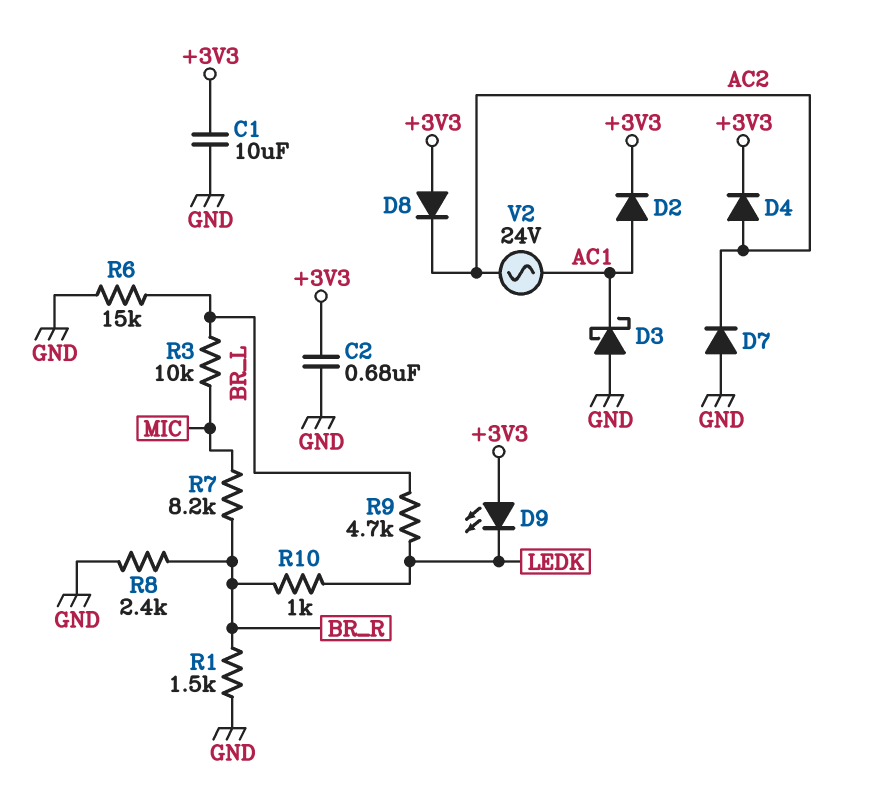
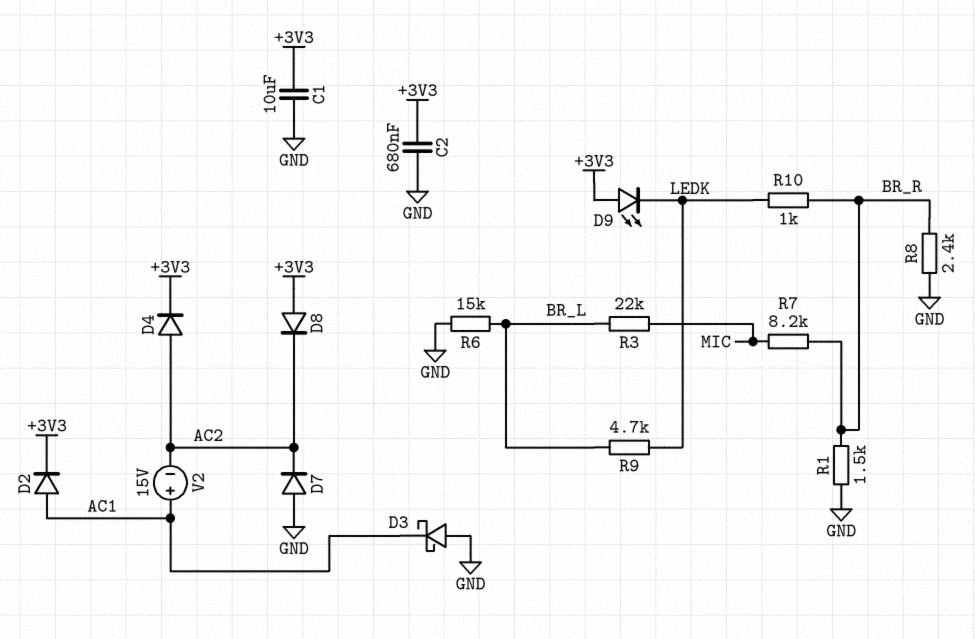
R3: 10k (BR_L, MIC) -> 22k (BR_L, MIC)
V2: AC 24V (AC1, AC2) -> 15V (plus AC1, minus AC2)

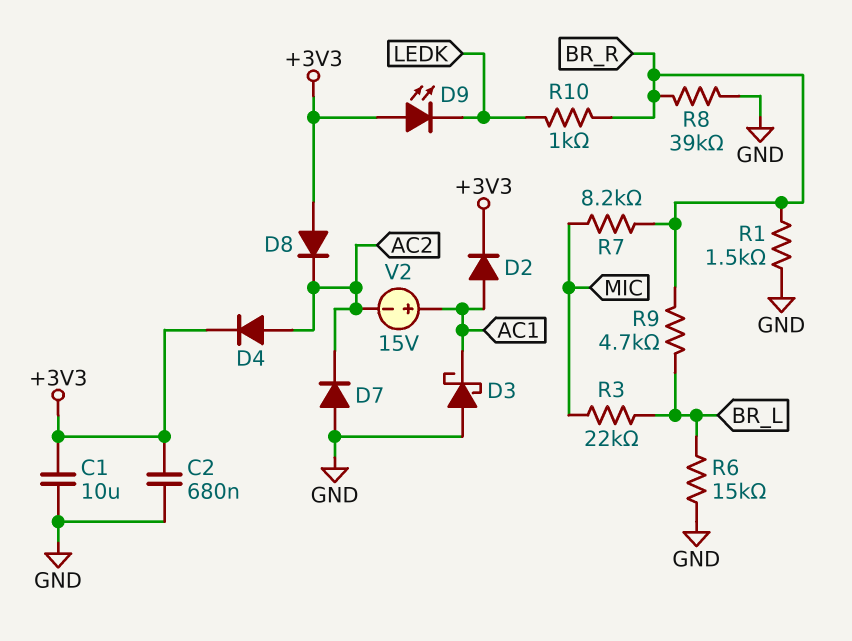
R8: 2.4k (BR_R, GND) -> 39k (BR_R, GND)
R9: 4.7k (BR_L, LEDK) -> 4.7k (BR_L, BR_R)

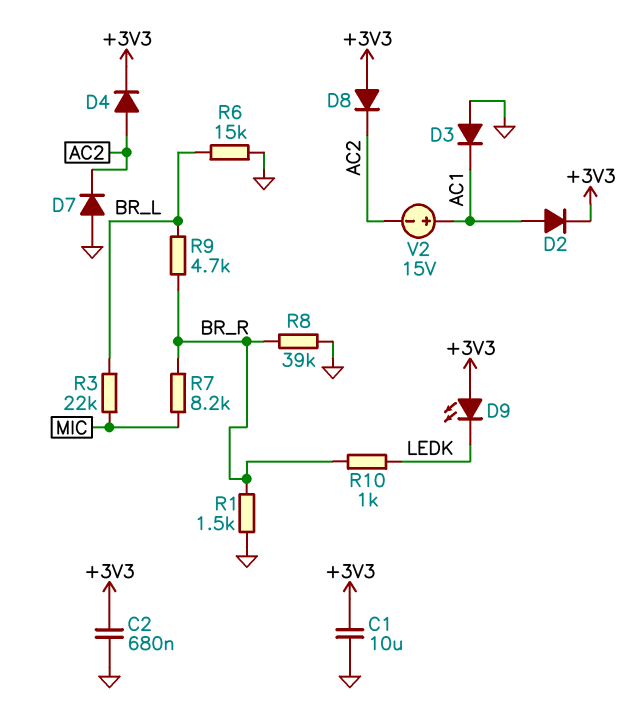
D3: schottky (A GND, K AC1) -> diode (A GND, K AC1)

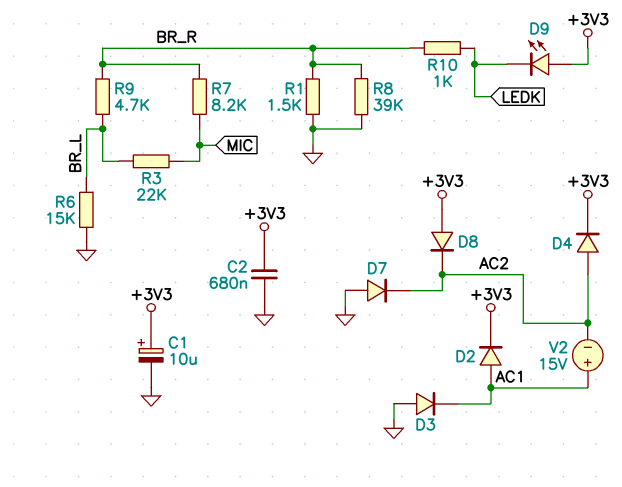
C1: 10uF (+3V3, GND) -> 10uF (plus +3V3, minus GND)

